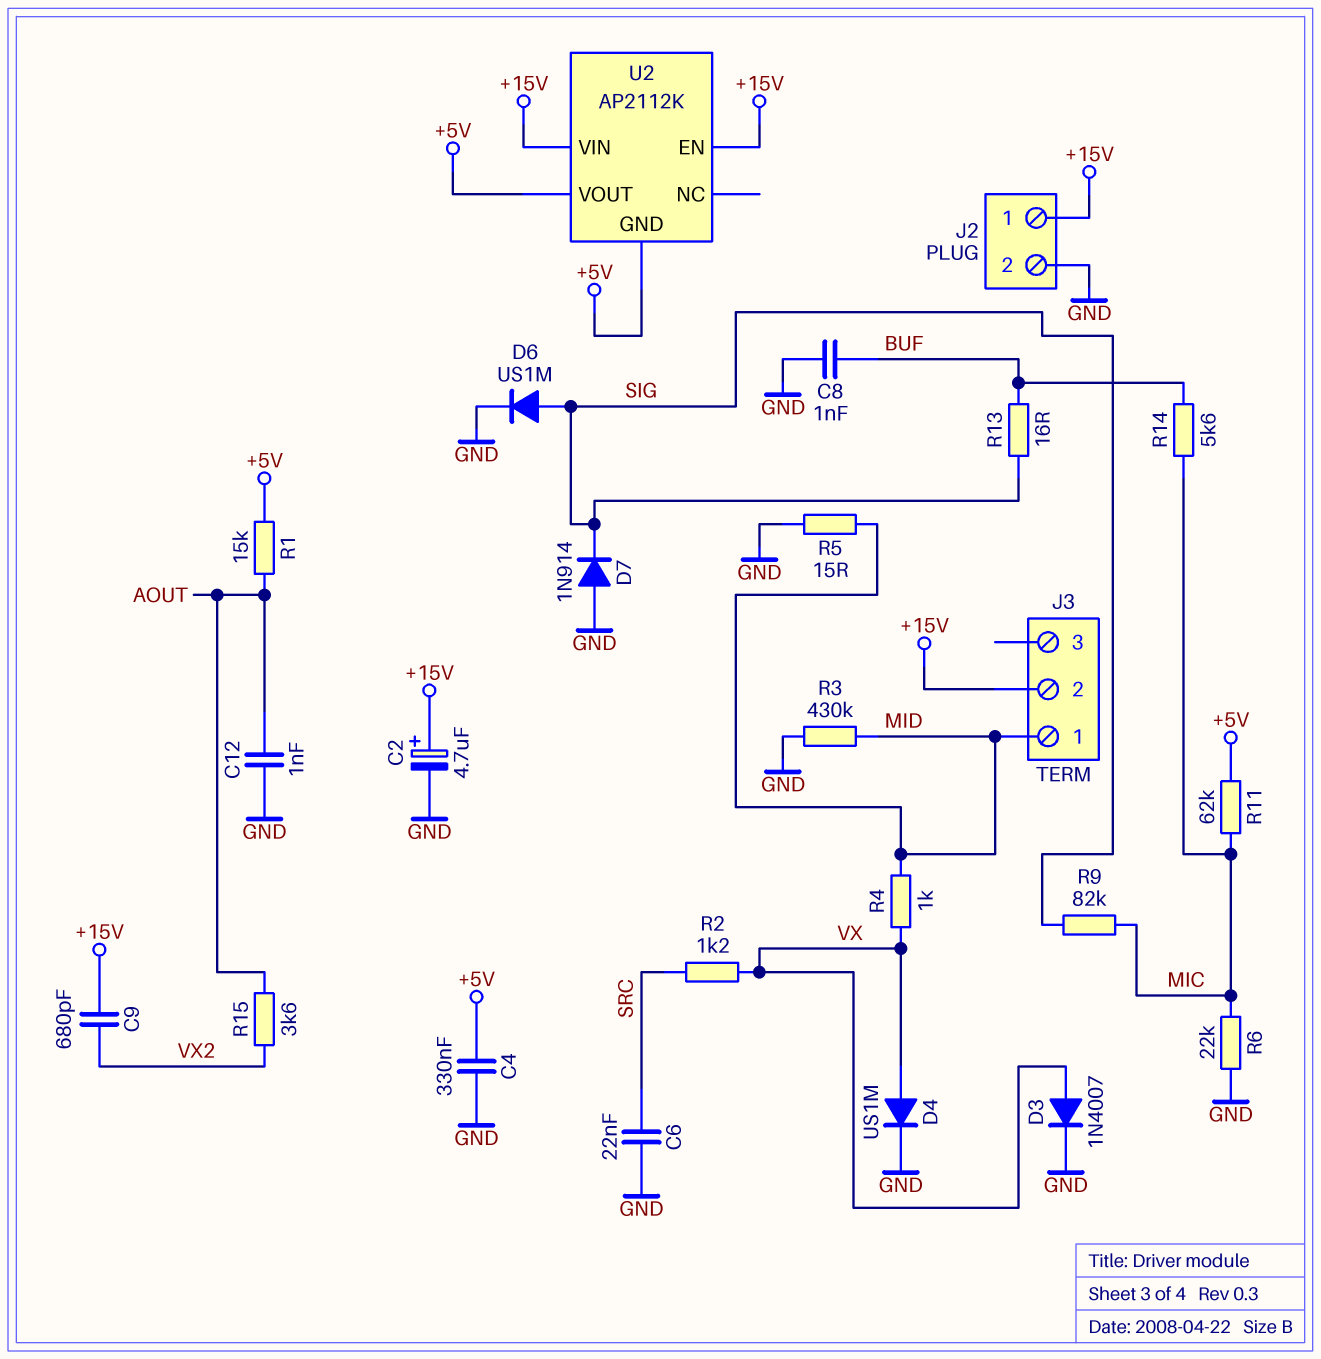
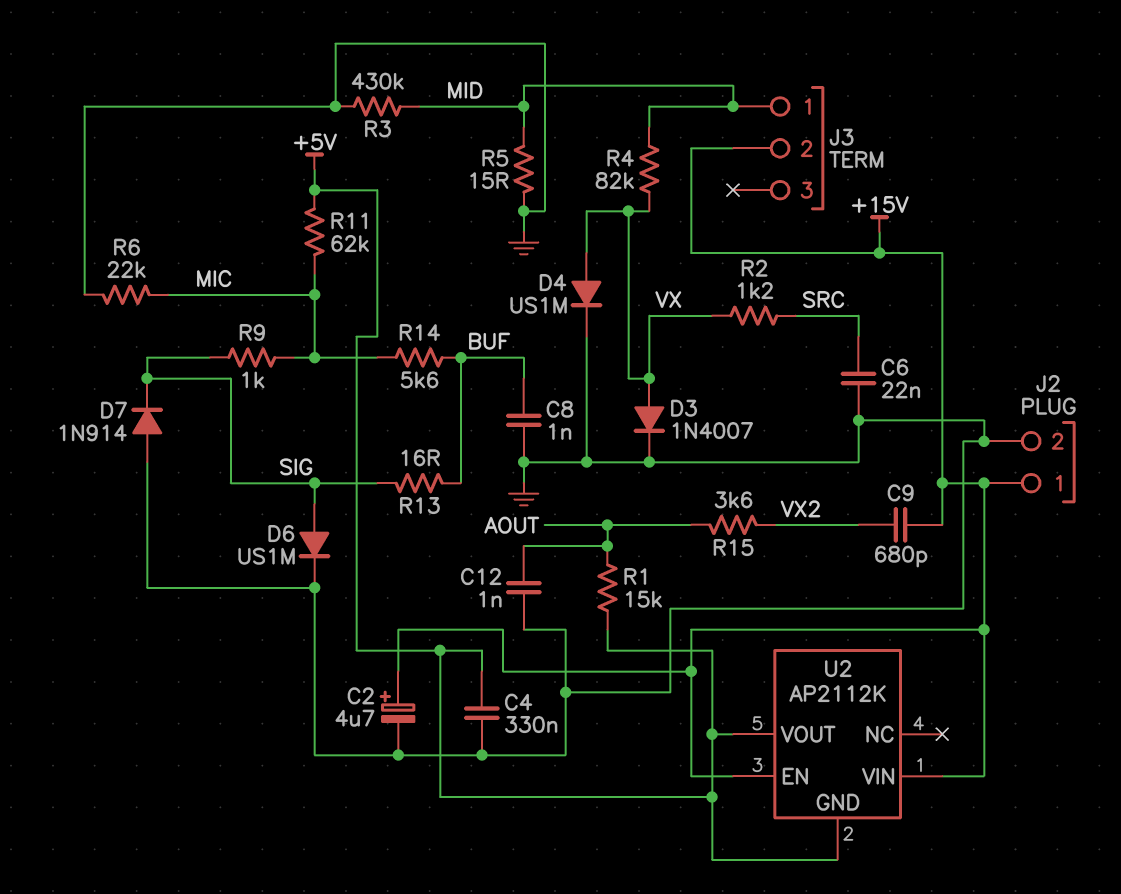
R4: 1k (MID, VX) -> 82k (MID, VX)
R9: 82k (MIC, SIG) -> 1k (MIC, SIG)

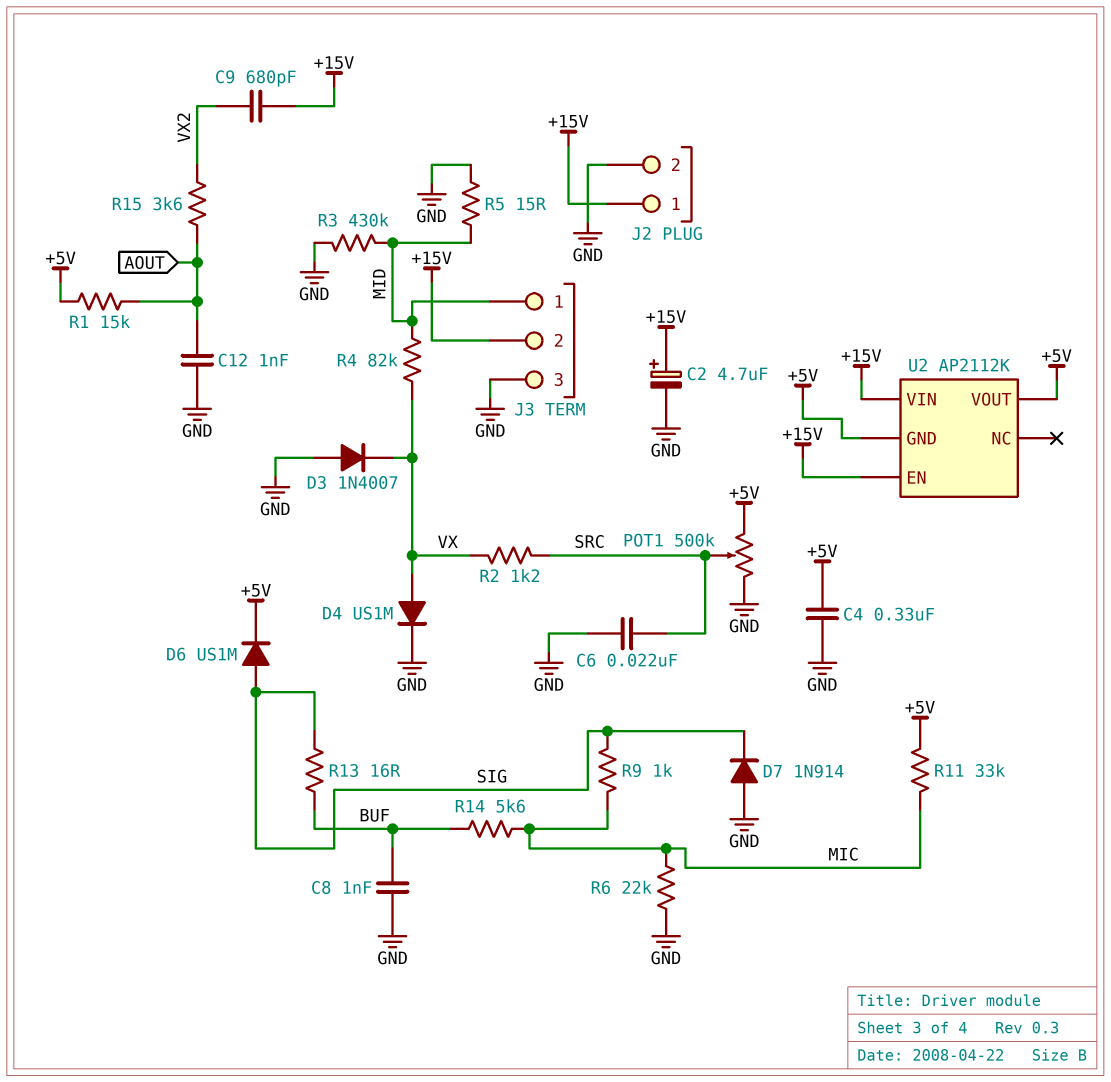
D3: diode 1N4007 (A VX, K GND) -> diode 1N4007 (A GND, K VX)
D6: diode US1M (A SIG, K GND) -> diode US1M (A SIG, K +5V)
J3 pin 3: none -> GND
POT1: none -> 500k (+5V, GND, wiper SRC)
R11: 62k (+5V, MIC) -> 33k (+5V, MIC)

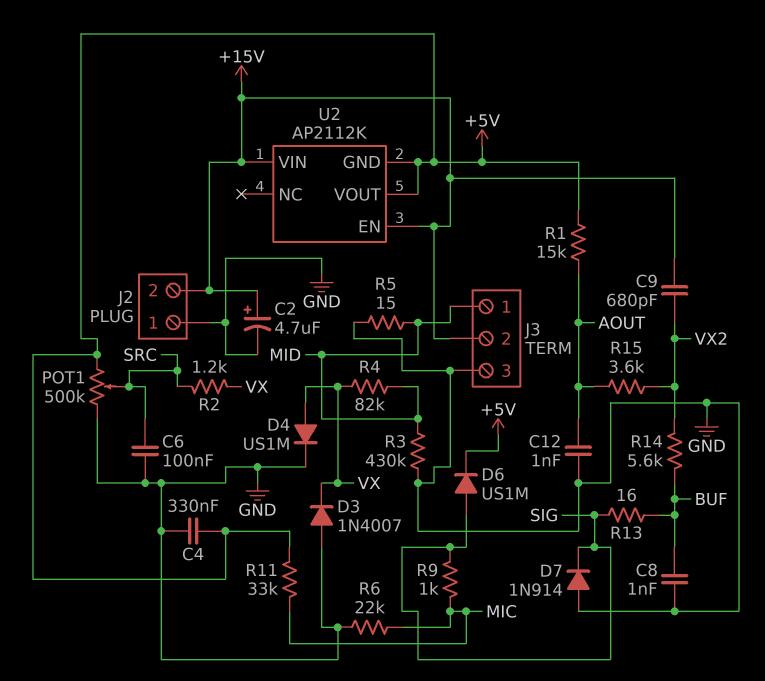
C6: 22nF (GND, SRC) -> 100nF (GND, SRC)
J2 pin 1: +15V -> GND
J2 pin 2: GND -> +15V
R14: 5.6k (BUF, MIC) -> 5.6k (BUF, VX2)

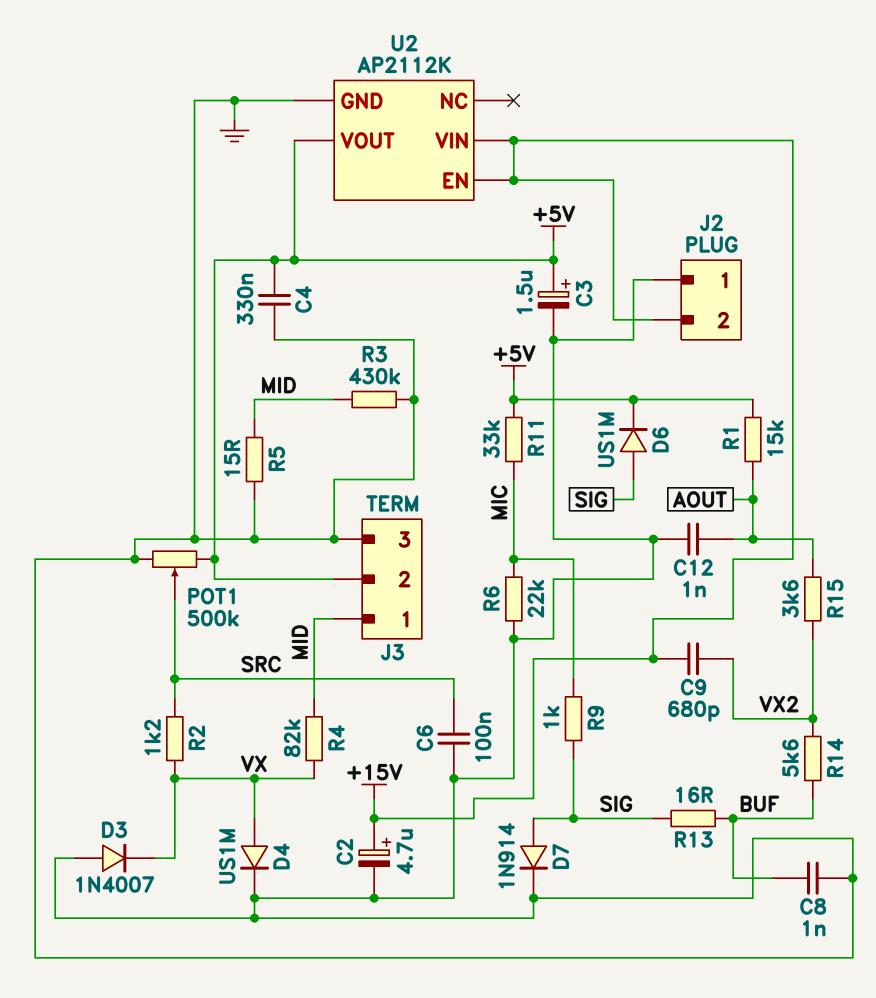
C3: none -> 1.5uF (plus +5V, minus GND)
D7: diode 1N914 (A GND, K SIG) -> diode 1N914 (A SIG, K GND)
J3 pin 2: +15V -> +5V
U2 pin GND: +5V -> GND

